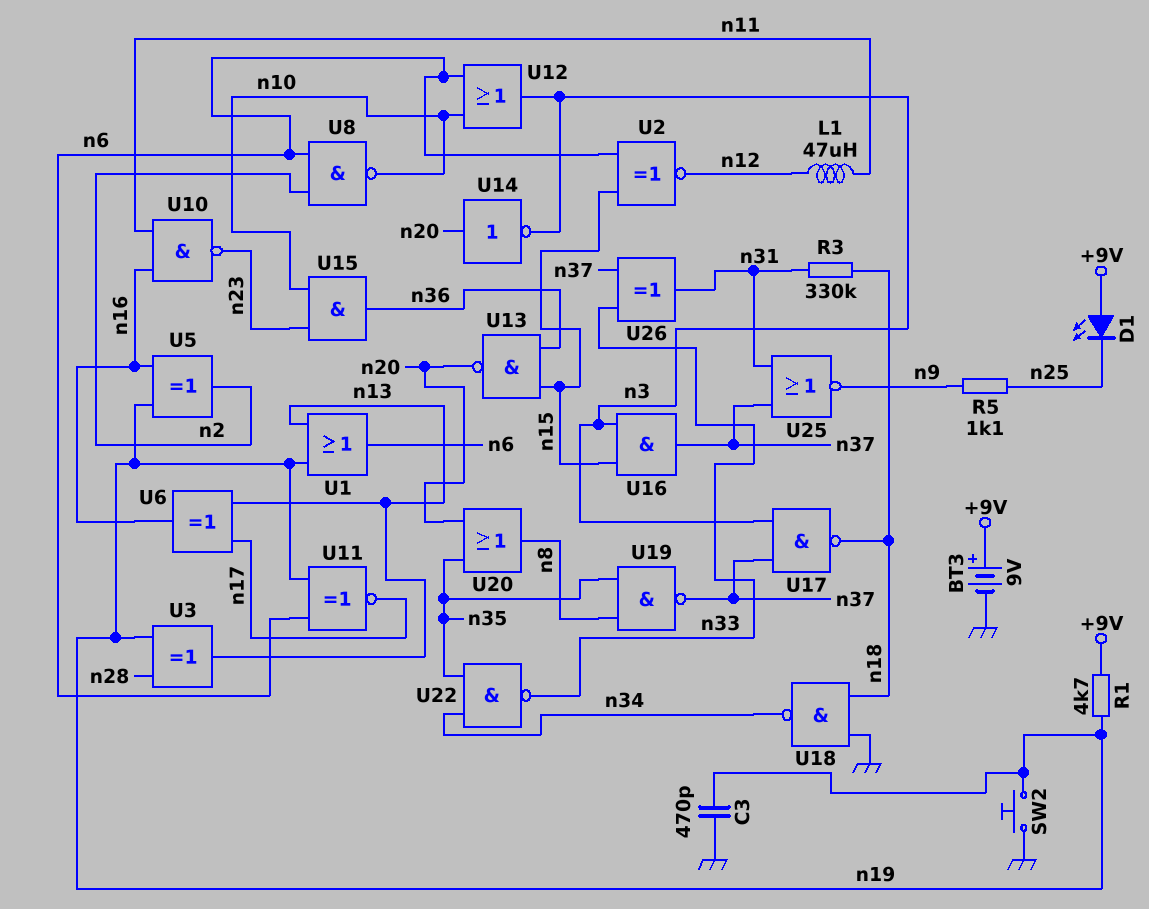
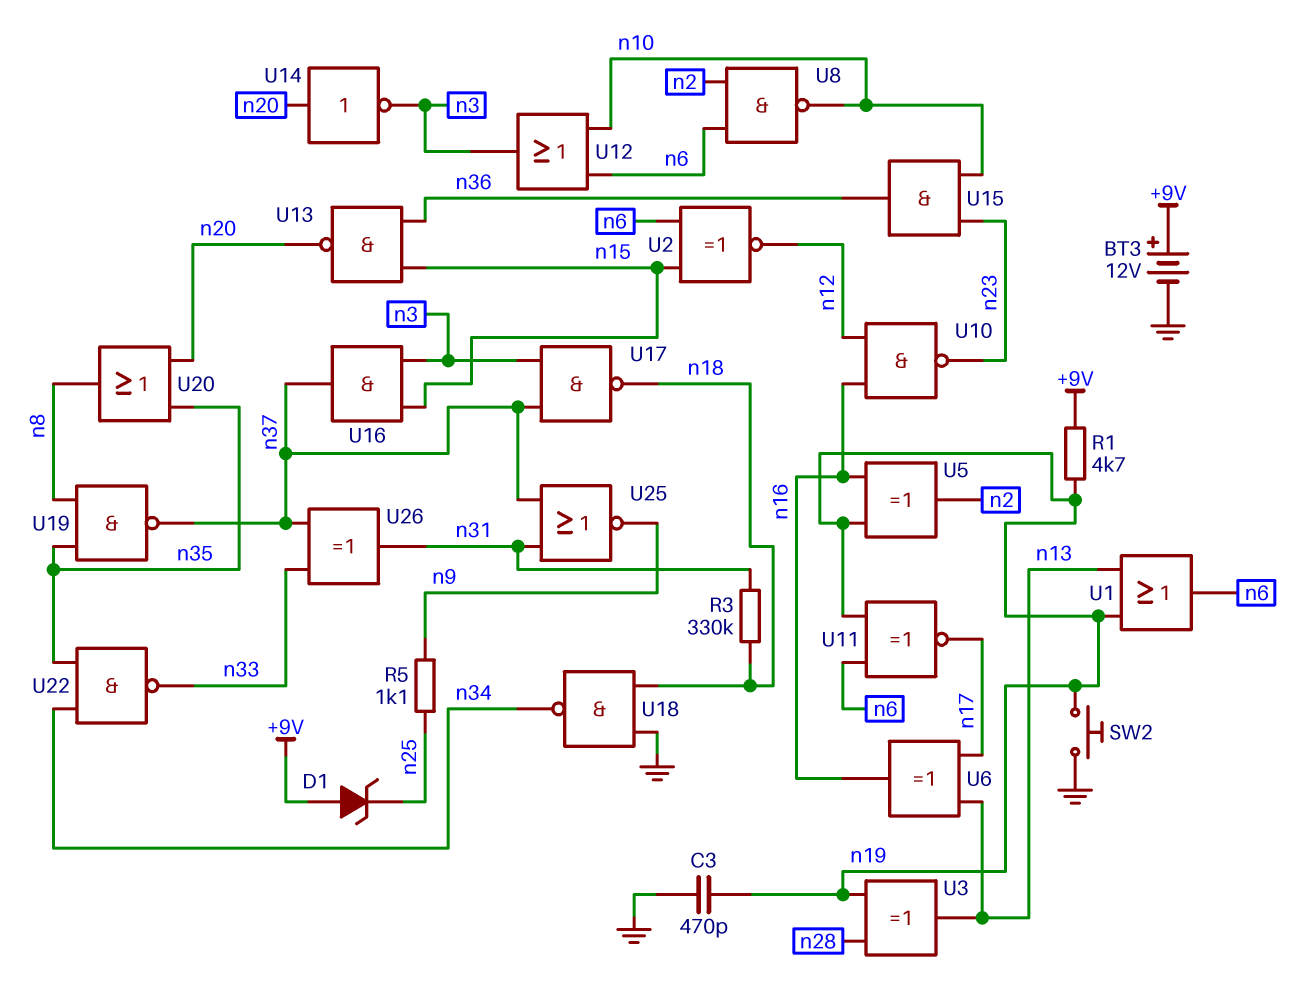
BT3: 9V (plus +9V, minus GND) -> 12V (plus +9V, minus GND)
D1: LED (A +9V, K n25) -> zener (A +9V, K n25)
L1: 47uH (n11, n12) -> none
U10: NAND (in n11, in n16, out n23) -> NAND (in n12, in n16, out n23)

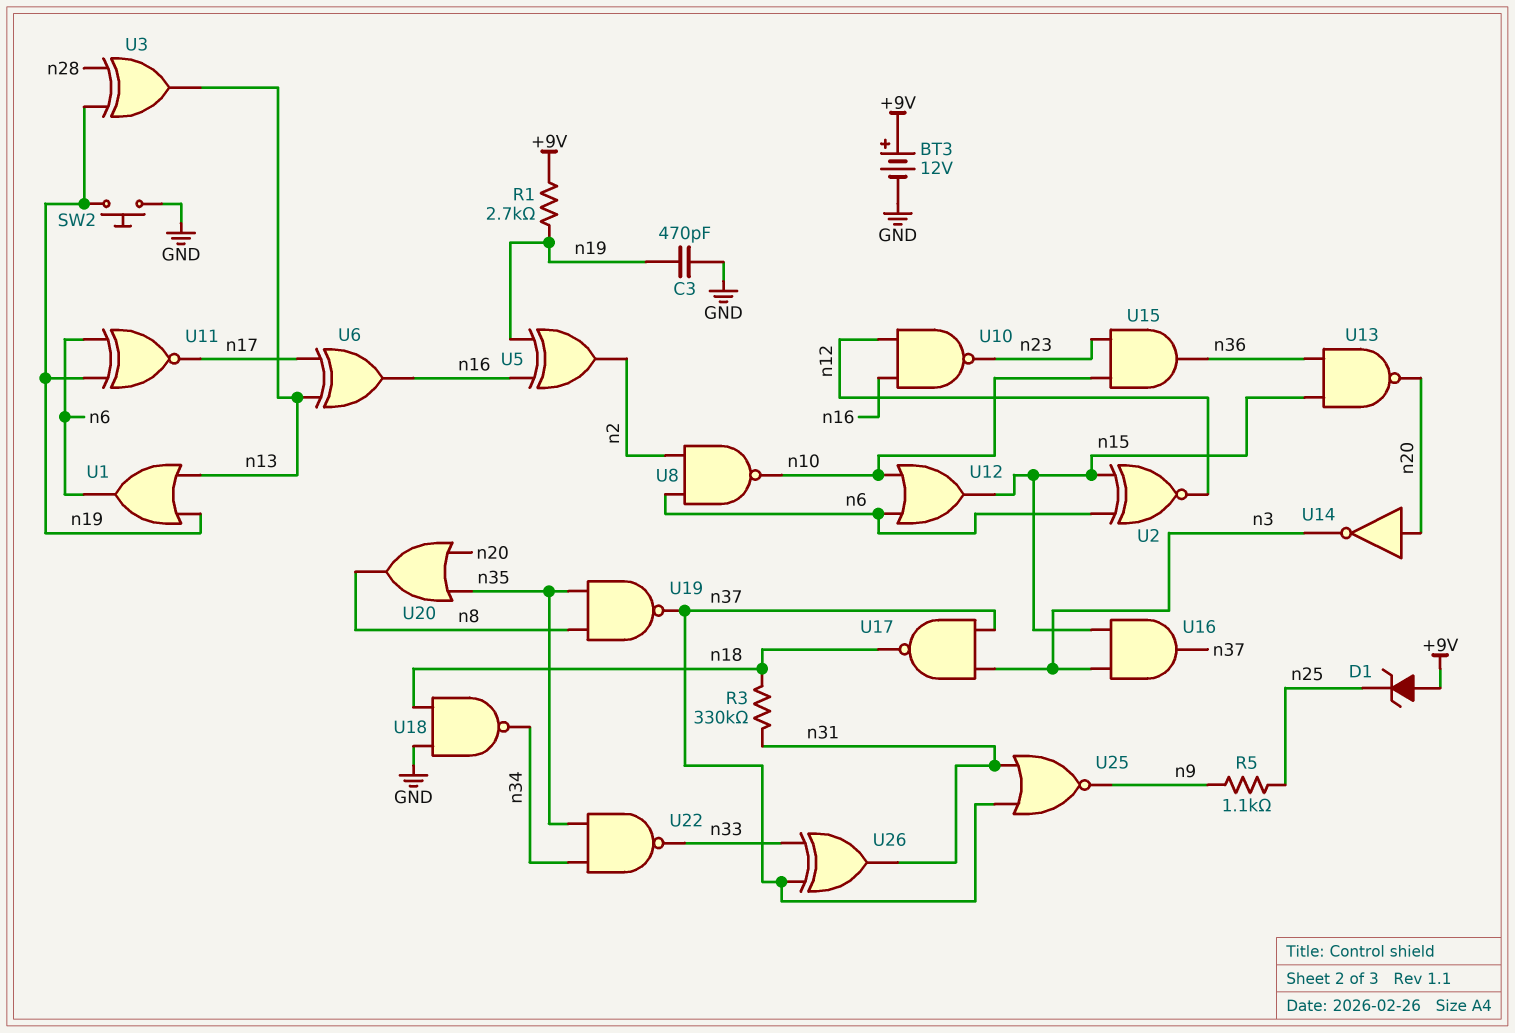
R1: 4.7k (+9V, n19) -> 2.7k (+9V, n19)
U12: OR (in n6, in n10, out n3) -> OR (in n6, in n10, out n15)

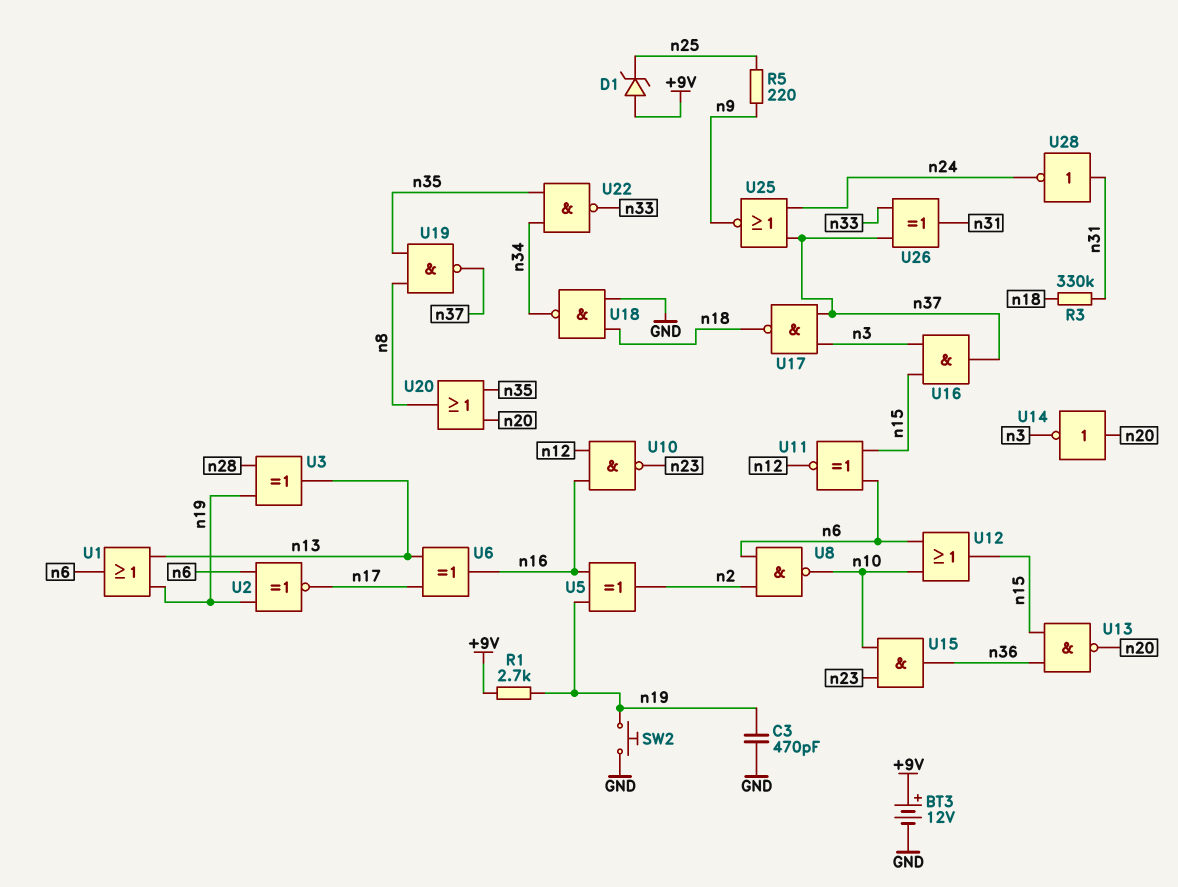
R5: 1.1k (n9, n25) -> 220 (n9, n25)
U2: XNOR (in n6, in n15, out n12) -> XNOR (in n6, in n19, out n17)
U11: XNOR (in n6, in n19, out n17) -> XNOR (in n6, in n15, out n12)
U25: NOR (in n31, in n37, out n9) -> NOR (in n24, in n37, out n9)
U28: none -> NOT (in n31, out n24)

